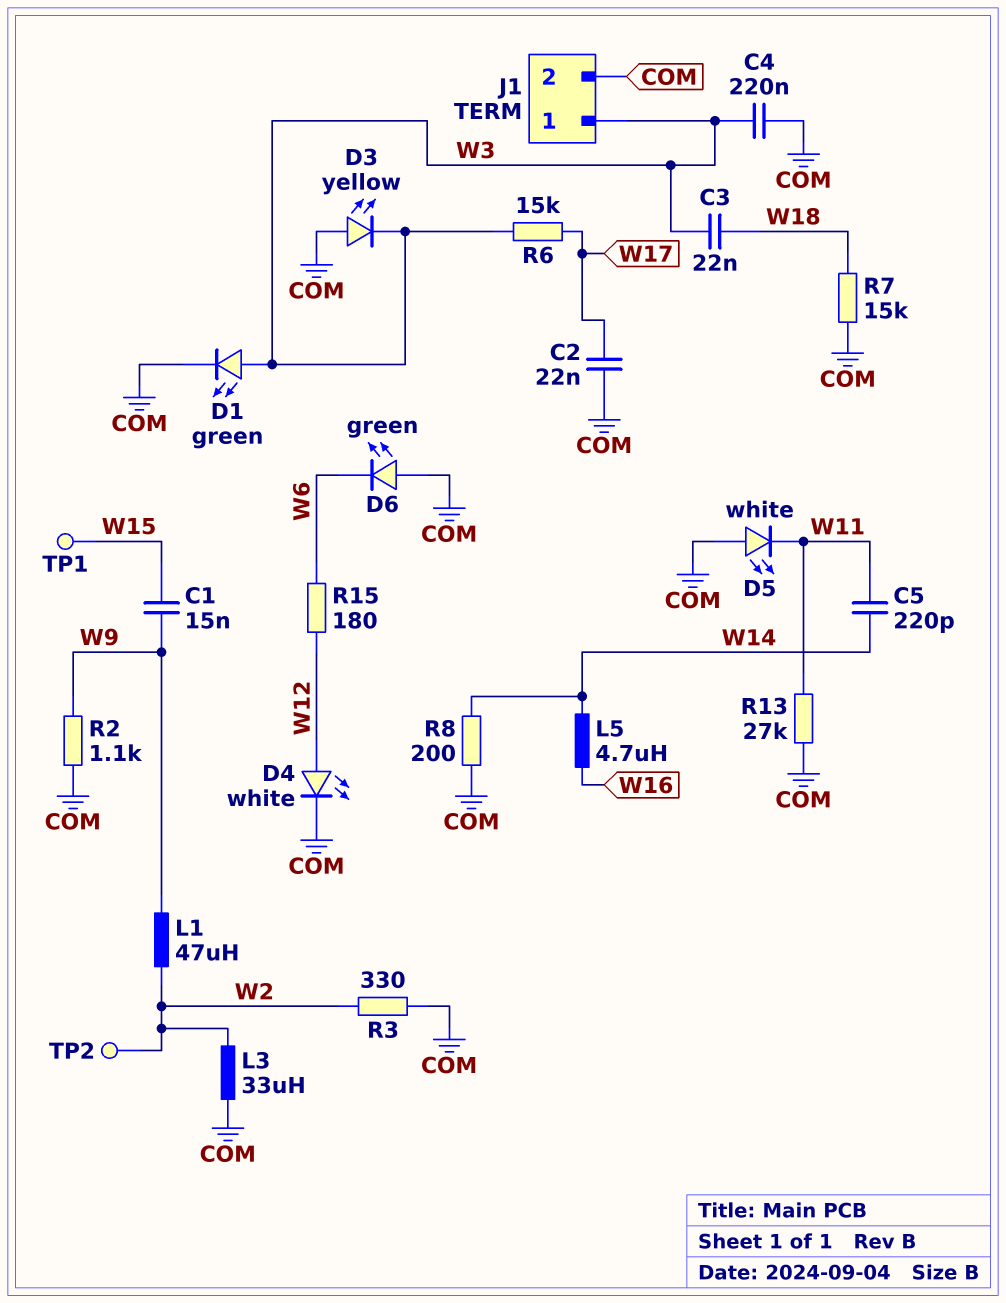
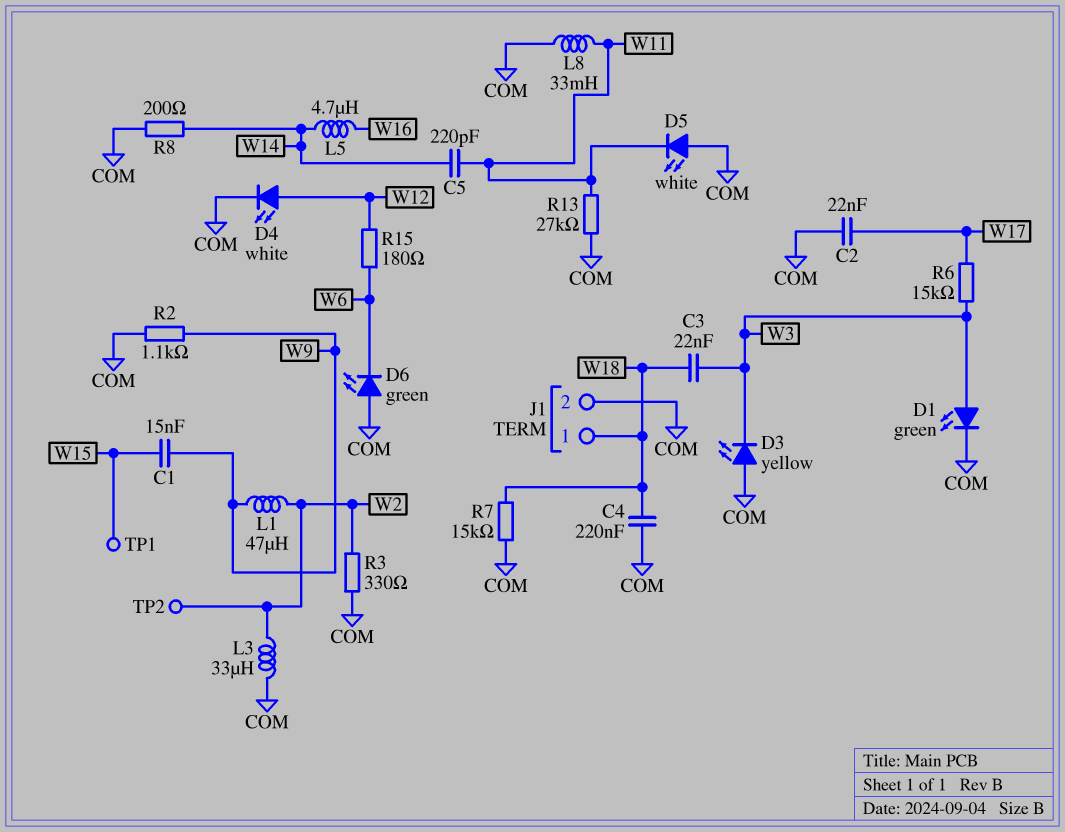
C4: 220nF (COM, W3) -> 220nF (COM, W18)
J1 pin 1: W3 -> W18
L8: none -> 33mH (COM, W11)

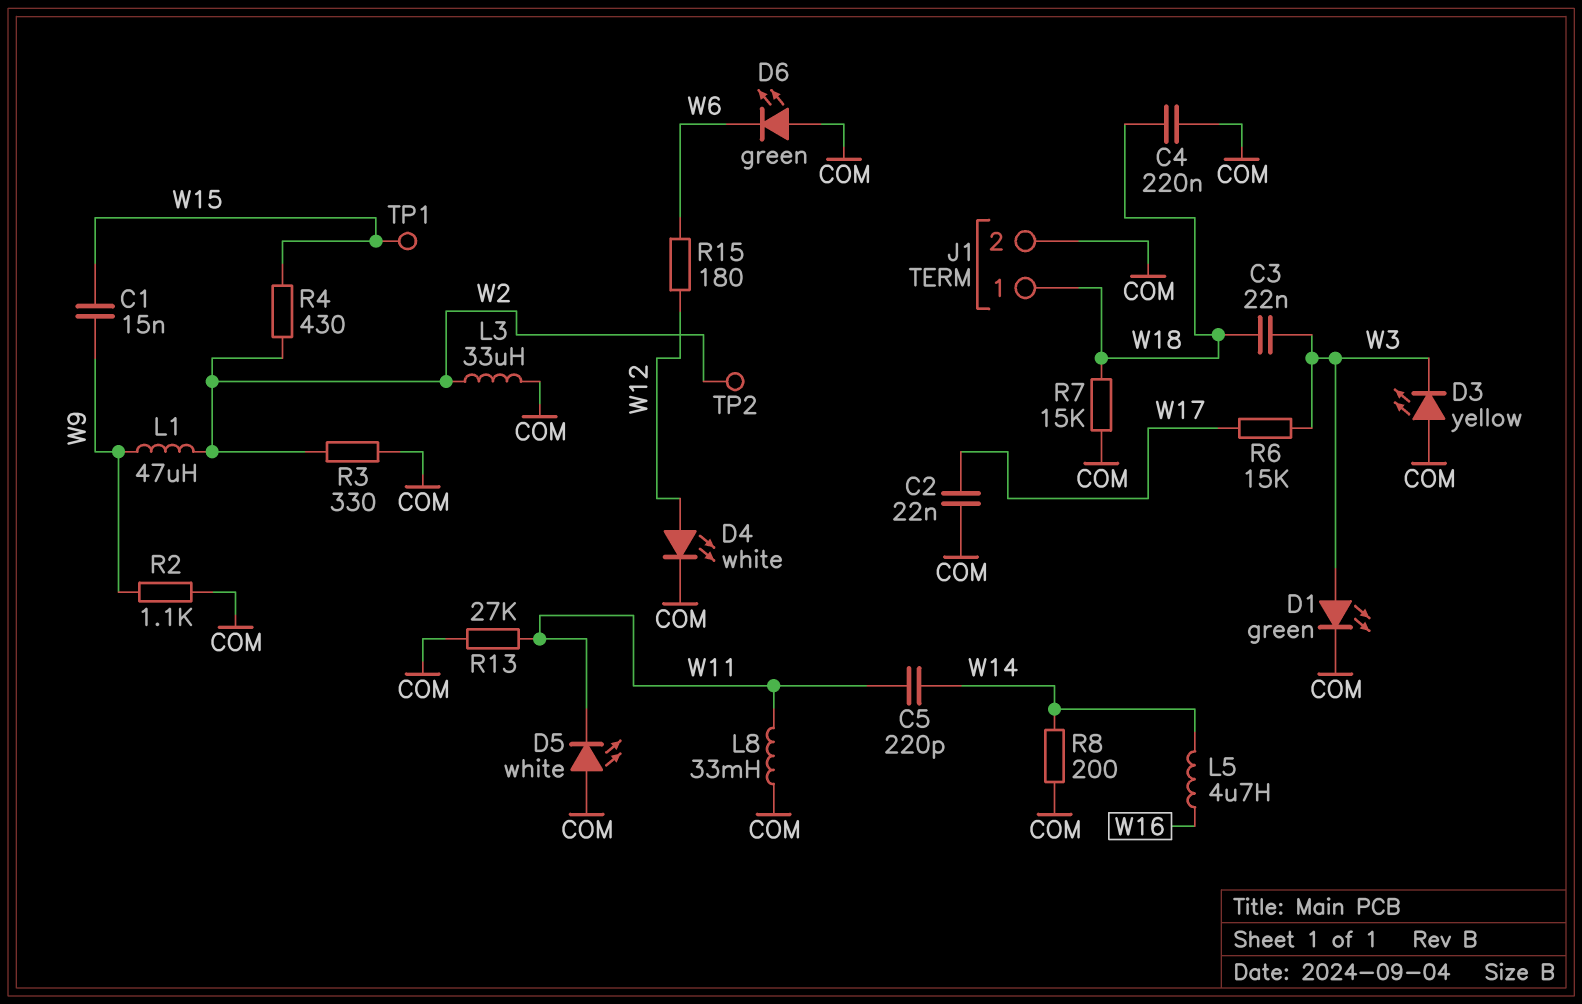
R4: none -> 430 (W2, W15)

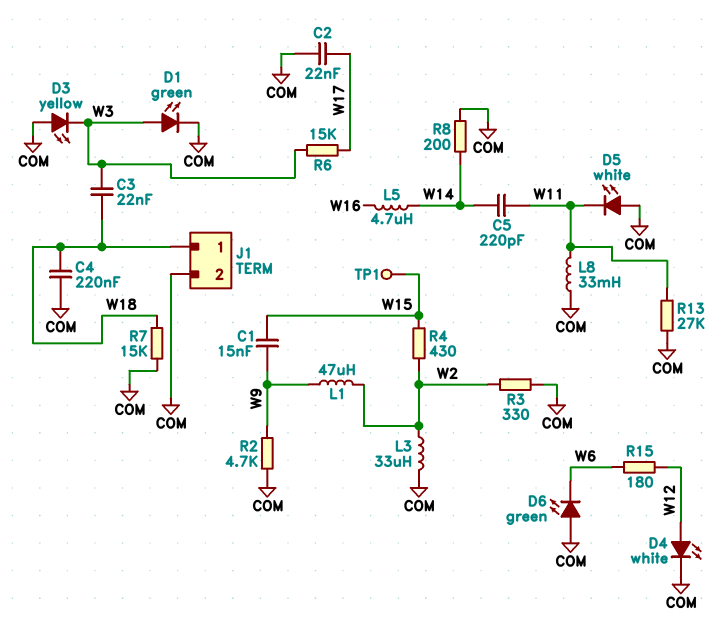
R2: 1.1k (COM, W9) -> 4.7k (COM, W9)
TP2: test point (W2) -> none

